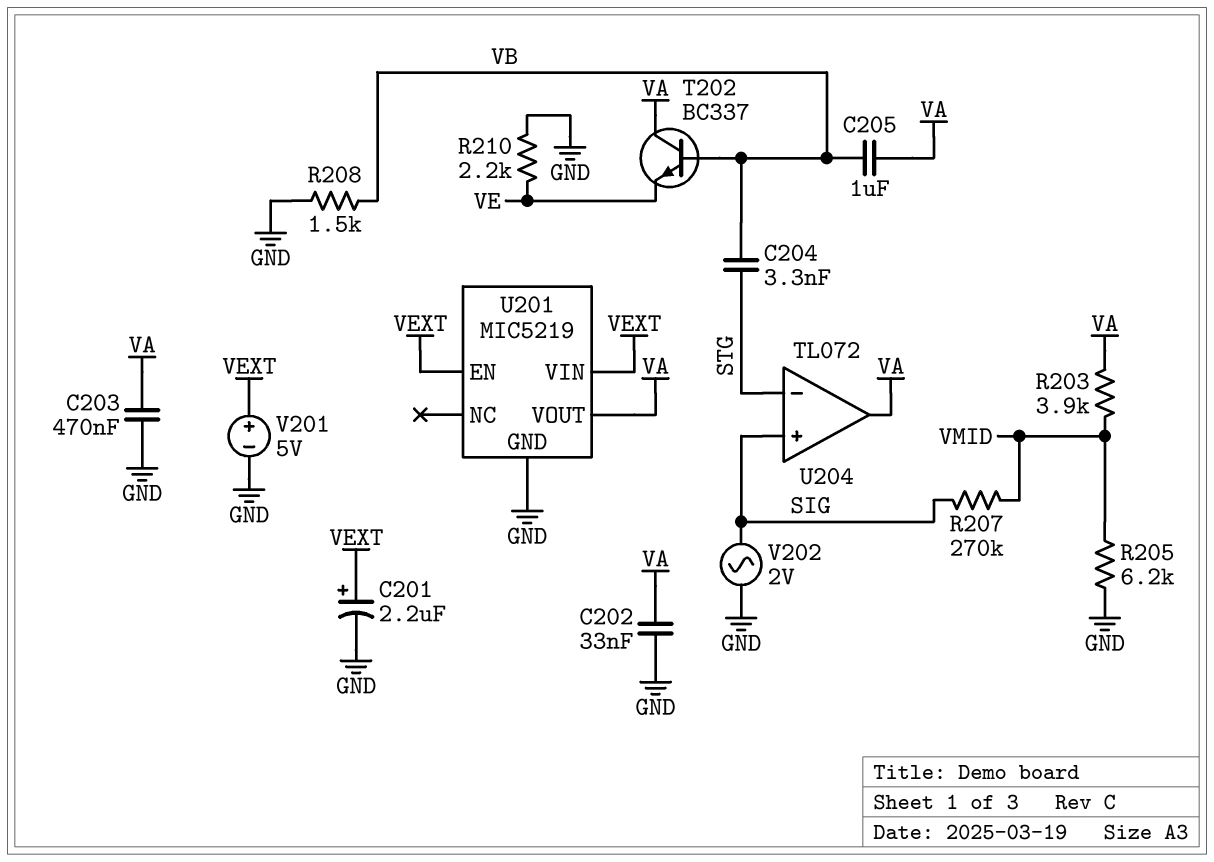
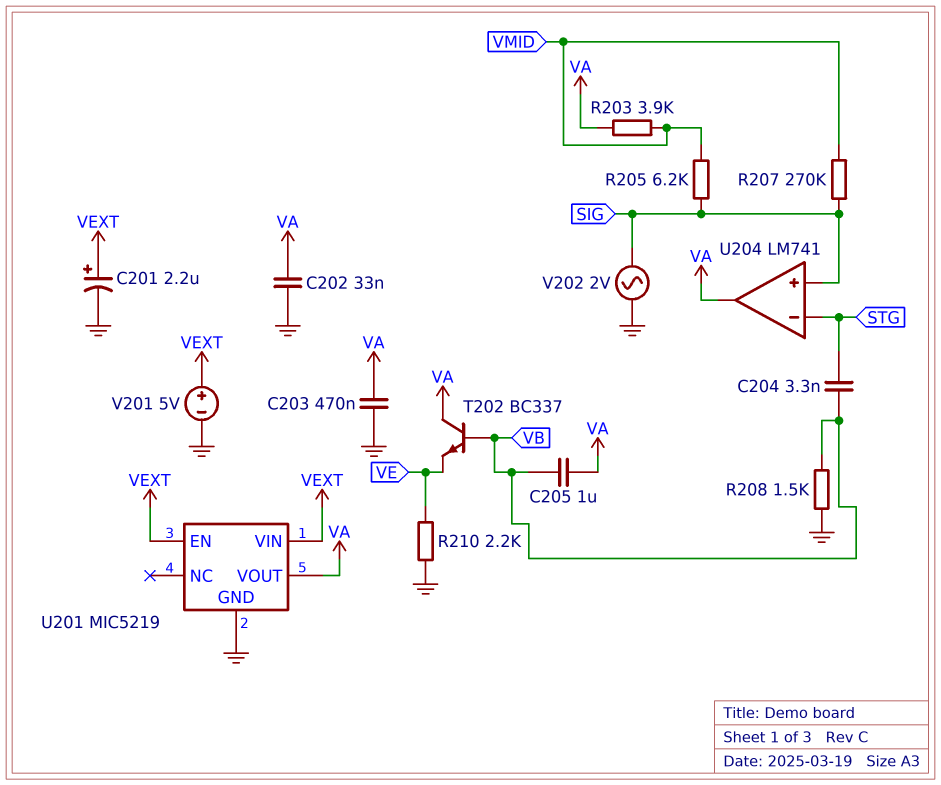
R205: 6.2k (GND, VMID) -> 6.2k (SIG, VMID)
U204: TL072 -> LM741

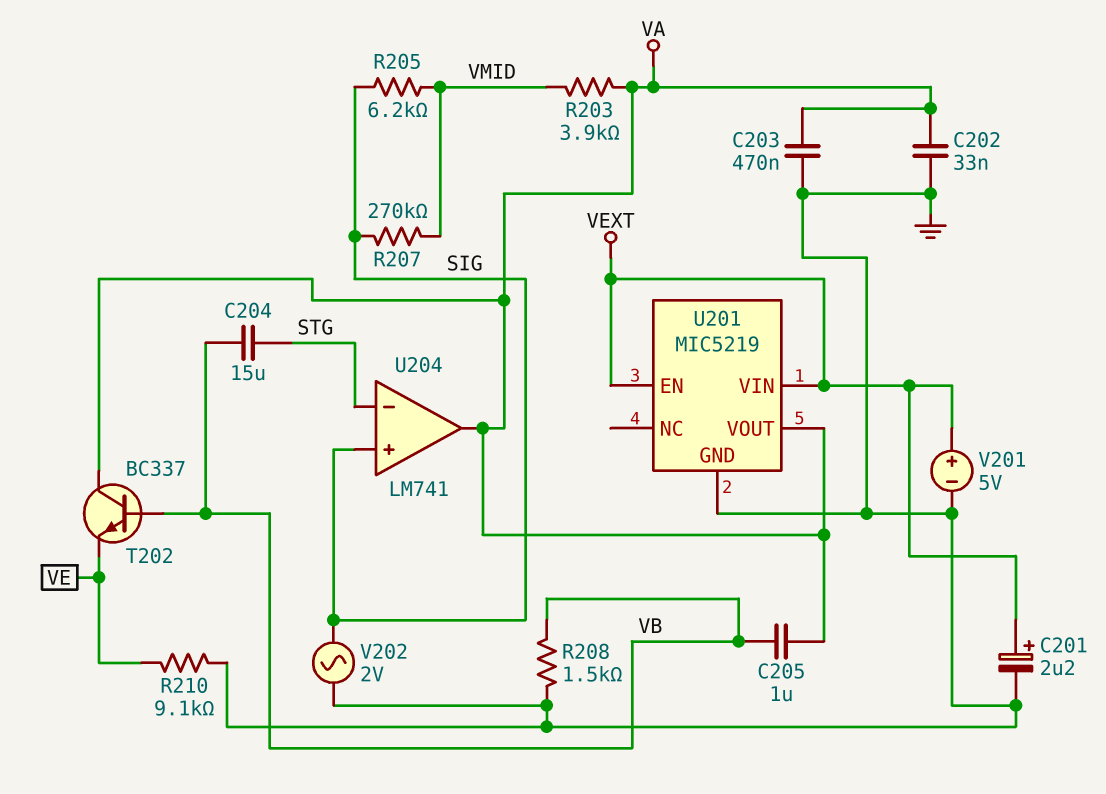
C204: 3.3nF (STG, VB) -> 15uF (STG, VB)
R210: 2.2k (GND, VE) -> 9.1k (GND, VE)

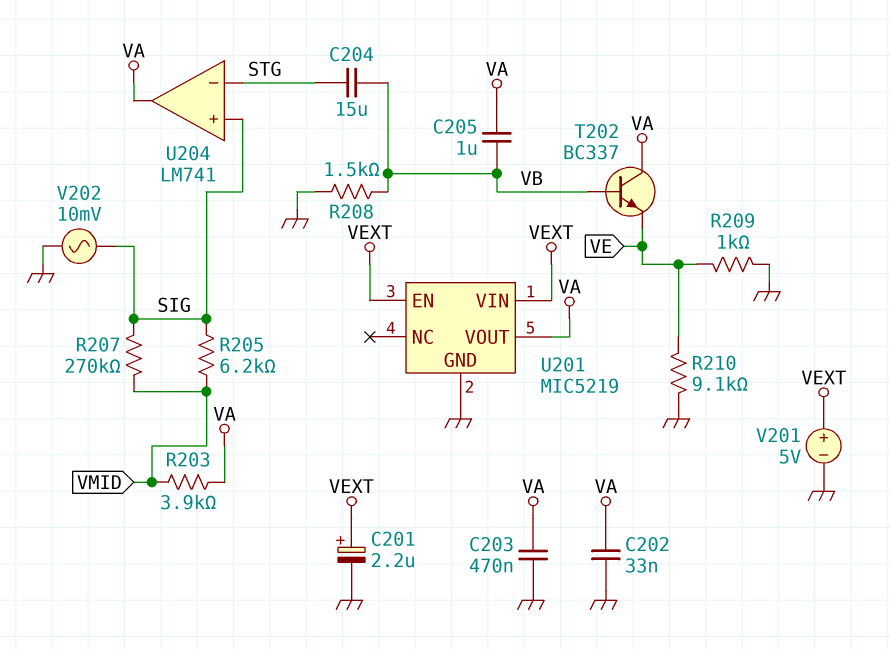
R209: none -> 1k (GND, VE)
V202: AC 2V (GND, SIG) -> AC 10mV (GND, SIG)

